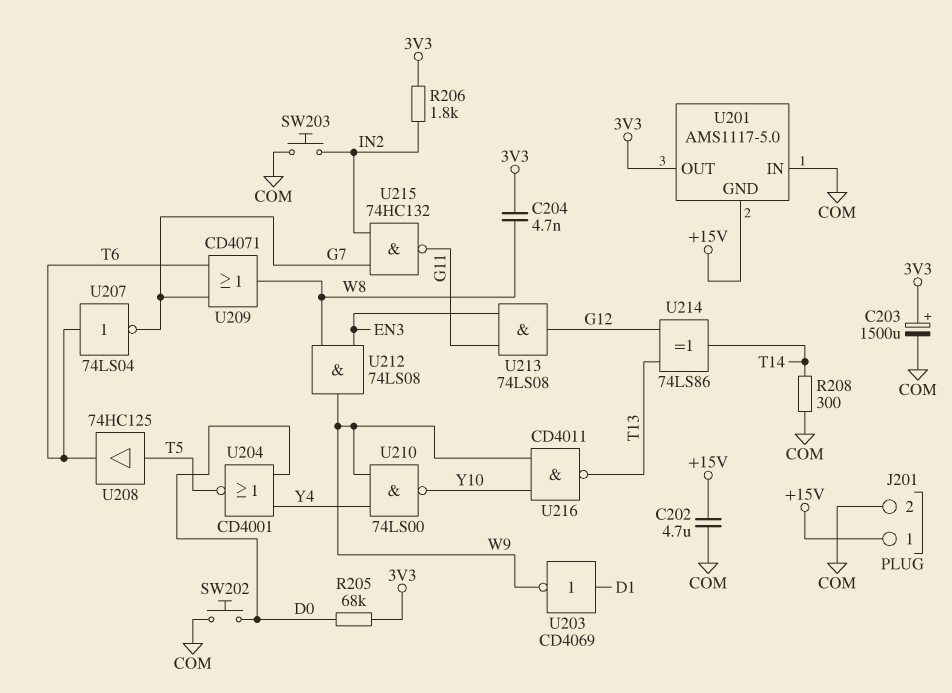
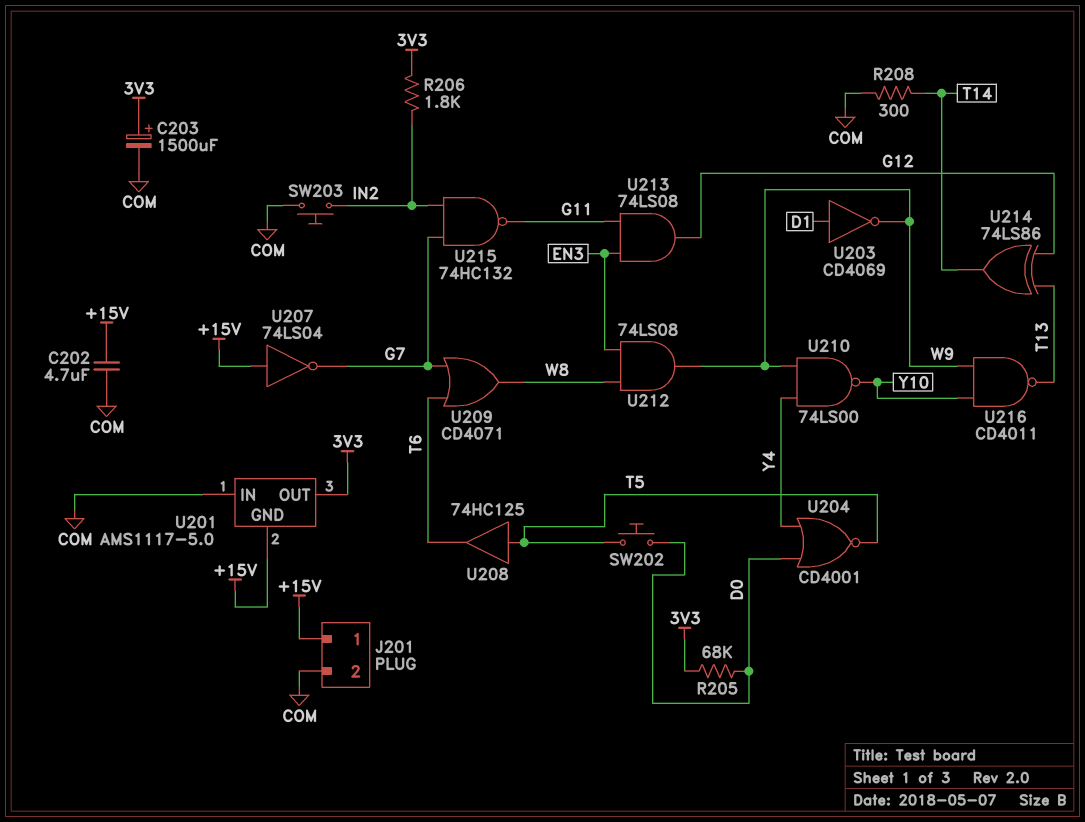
C204: 4.7nF (3V3, W8) -> none
SW202: button (COM, D0) -> button (D0, T5)
U207: NOT 74LS04 (in T6, out G7) -> NOT 74LS04 (in +15V, out G7)

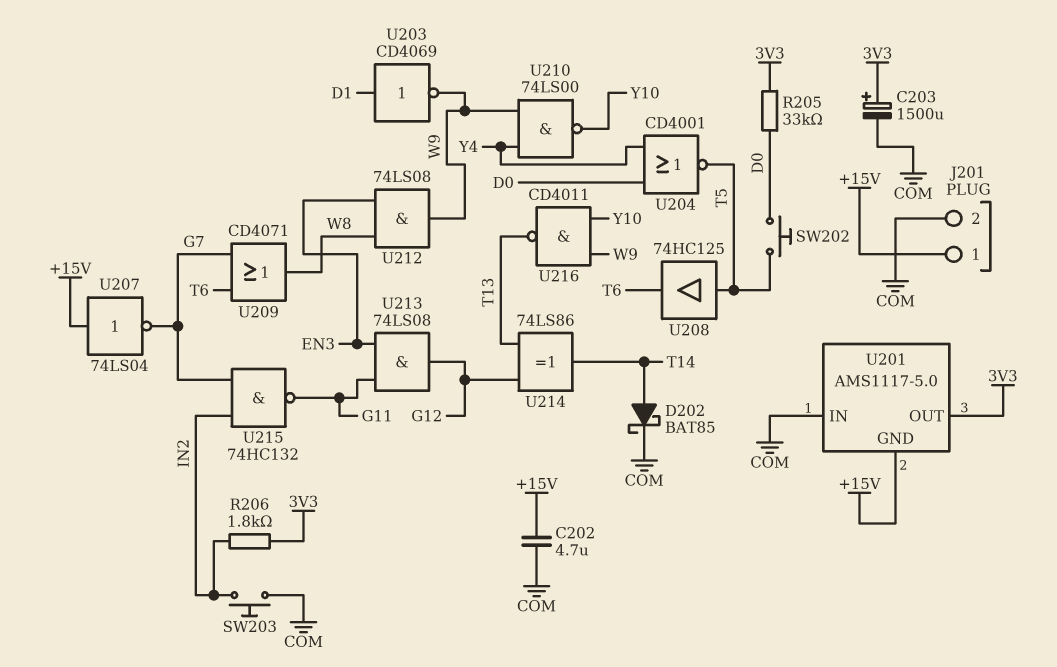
D202: none -> schottky BAT85 (A T14, K COM)
R205: 68k (3V3, D0) -> 33k (3V3, D0)
R208: 300 (COM, T14) -> none

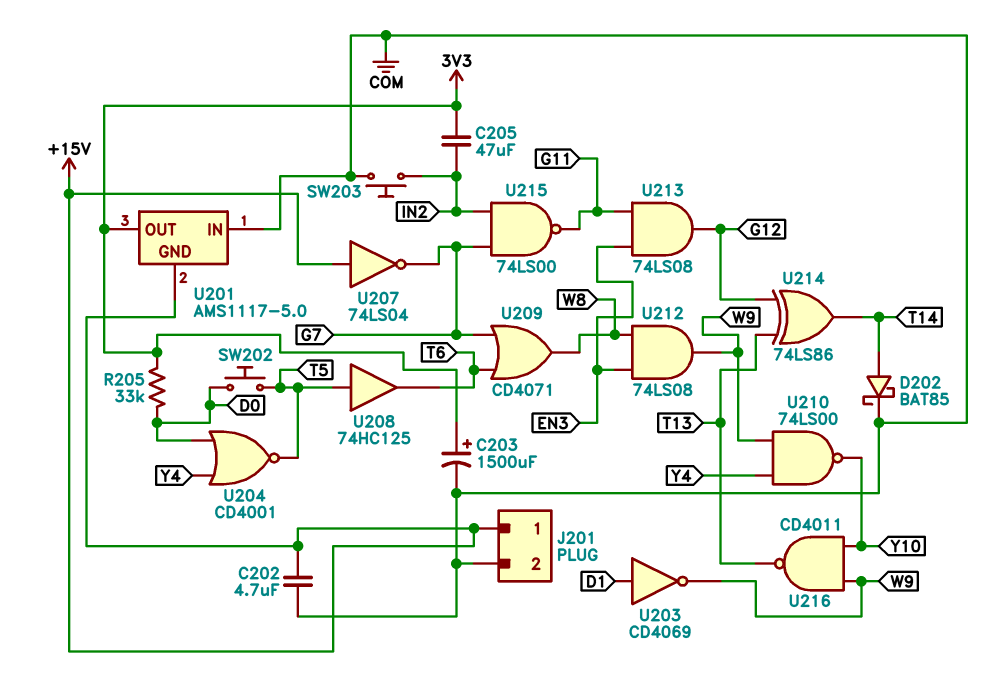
C205: none -> 47uF (3V3, IN2)
R206: 1.8k (3V3, IN2) -> none
U215: NAND 74HC132 (in G7, in IN2, out G11) -> NAND 74LS00 (in G7, in IN2, out G11)

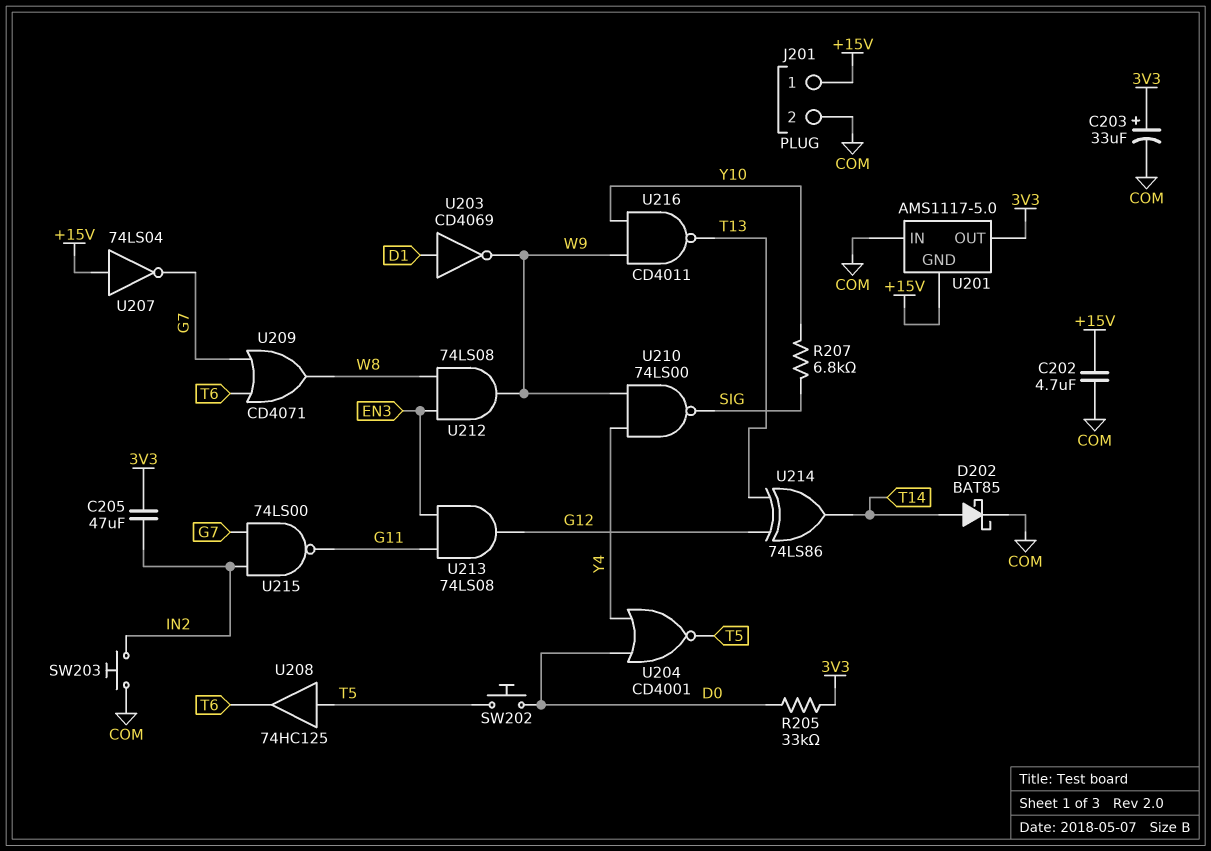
C203: 1500uF (plus 3V3, minus COM) -> 33uF (plus 3V3, minus COM)
R207: none -> 6.8k (SIG, Y10)
U210: NAND 74LS00 (in W9, in Y4, out Y10) -> NAND 74LS00 (in W9, in Y4, out SIG)

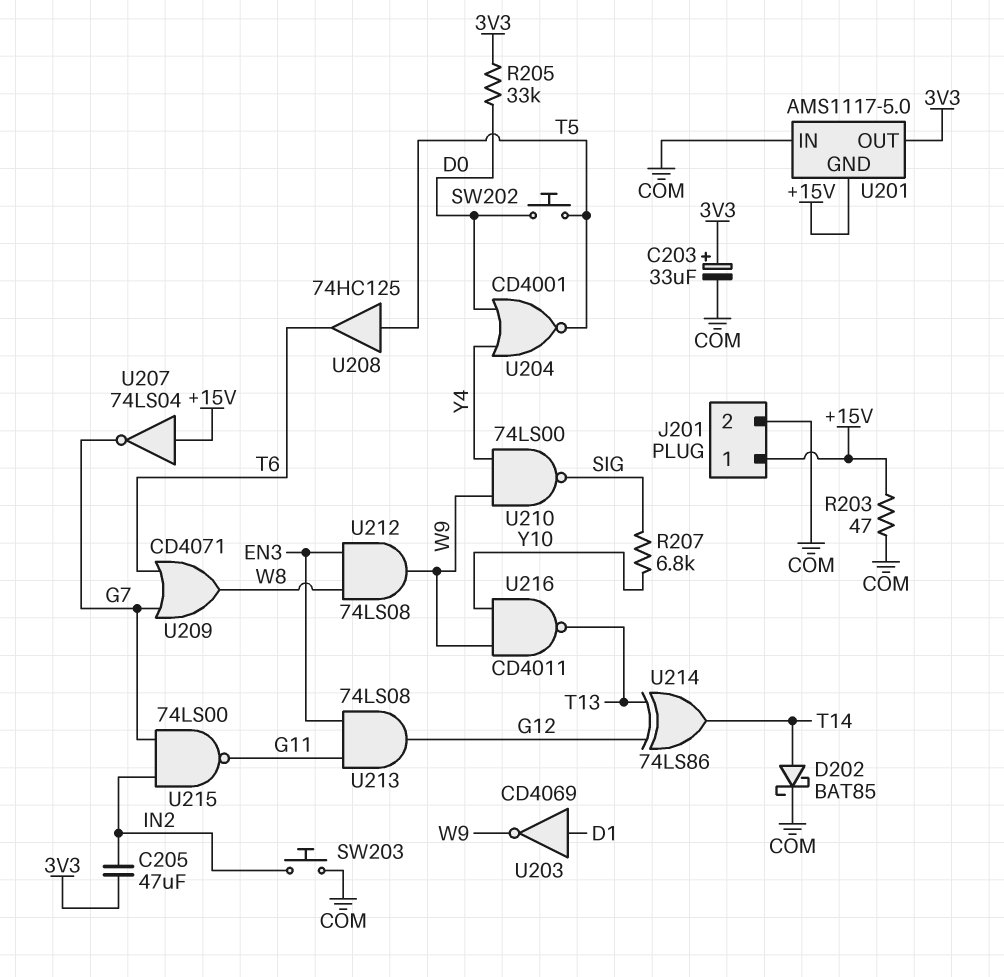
C202: 4.7uF (+15V, COM) -> none
R203: none -> 47 (+15V, COM)

